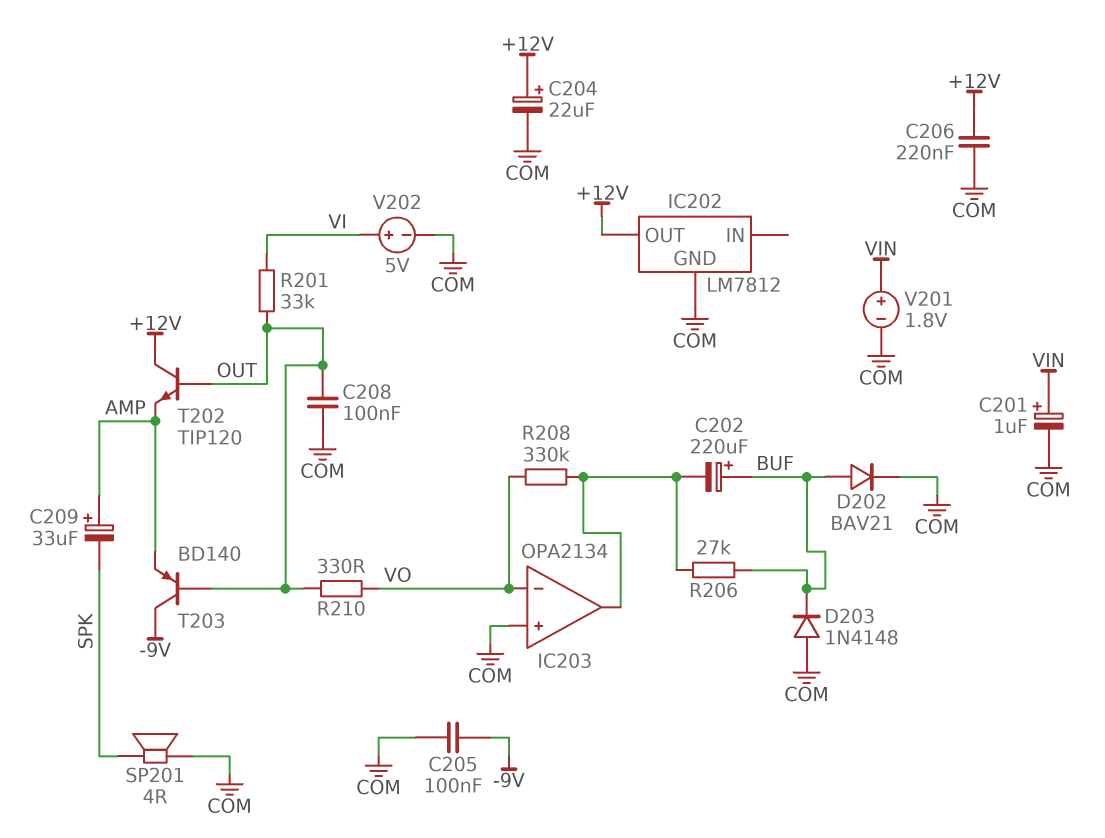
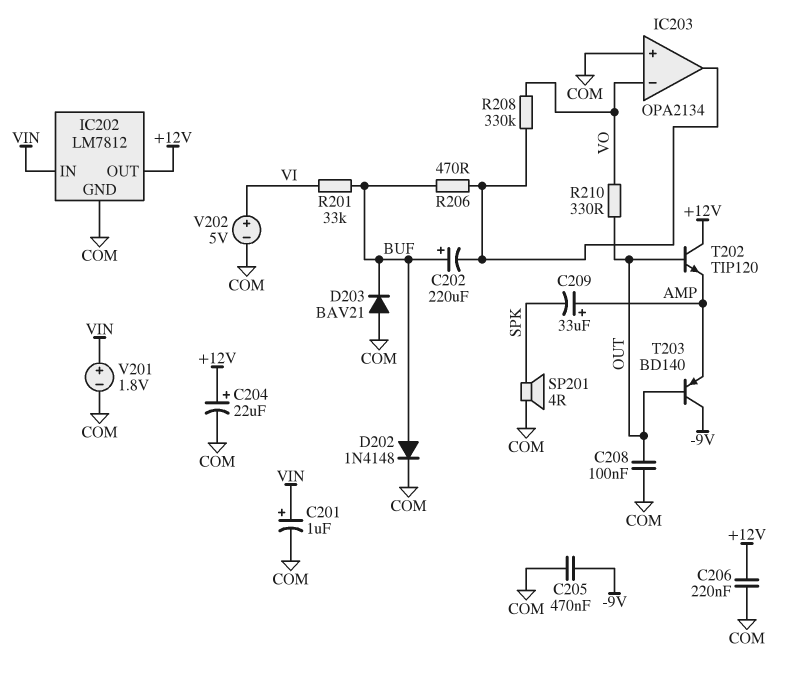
C205: 100nF (-9V, COM) -> 470nF (-9V, COM)
D202: diode BAV21 (A BUF, K COM) -> diode 1N4148 (A BUF, K COM)
D203: diode 1N4148 (A COM, K BUF) -> diode BAV21 (A COM, K BUF)
IC202 pin IN: none -> VIN
R201: 33k (OUT, VI) -> 33k (BUF, VI)
R206: 27k (BUF, IC203/out) -> 470 (BUF, IC203/out)

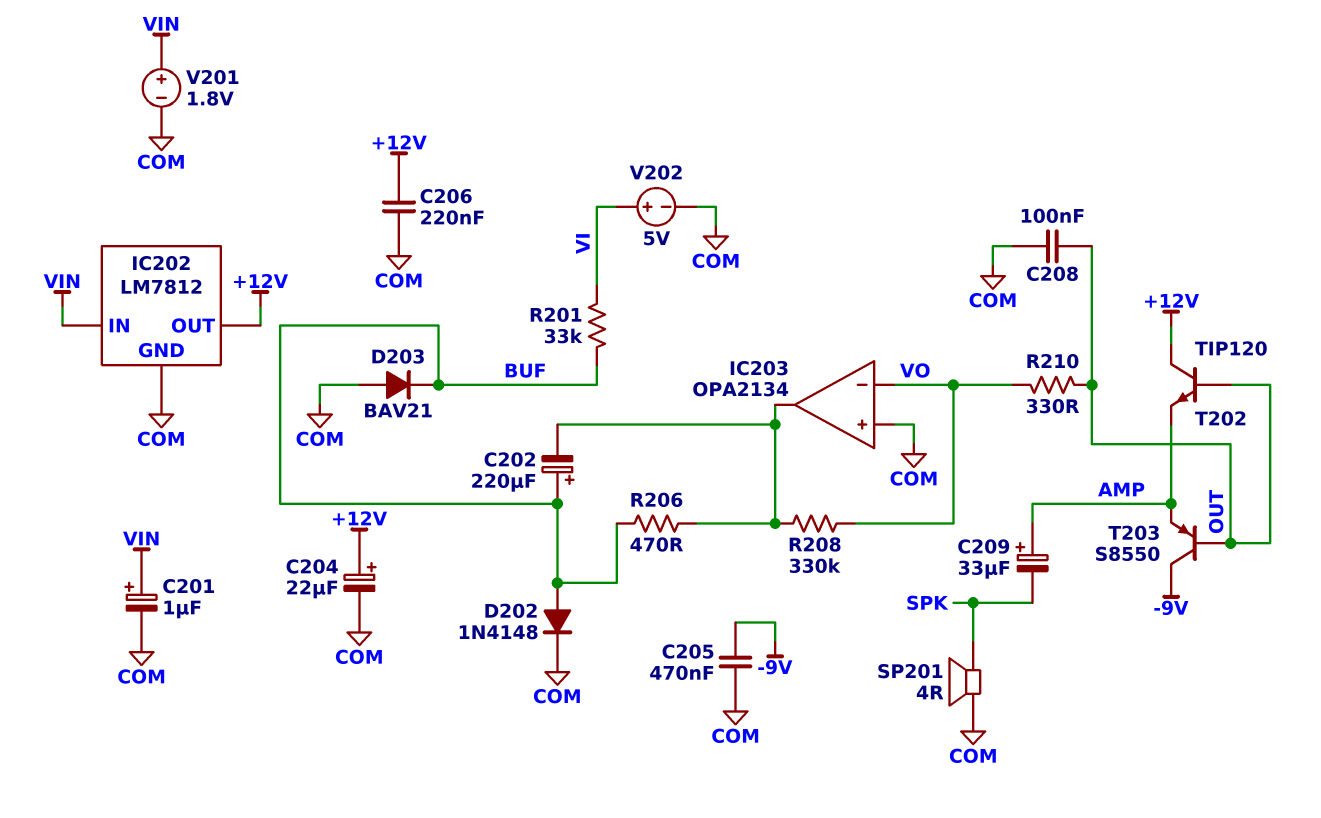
T203: PNP BD140 (B OUT, C -9V, E AMP) -> PNP S8550 (B OUT, C -9V, E AMP)

